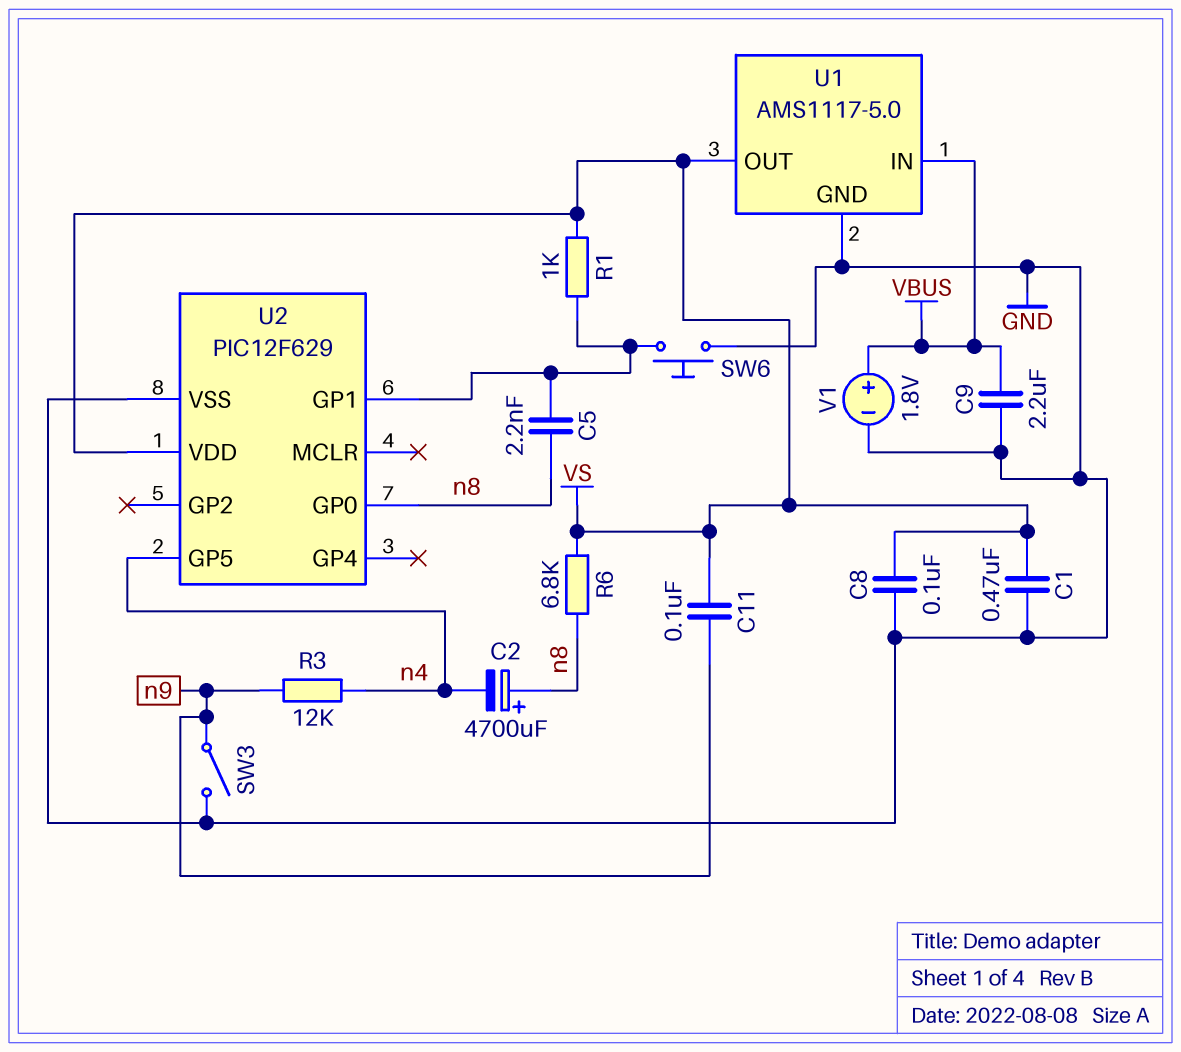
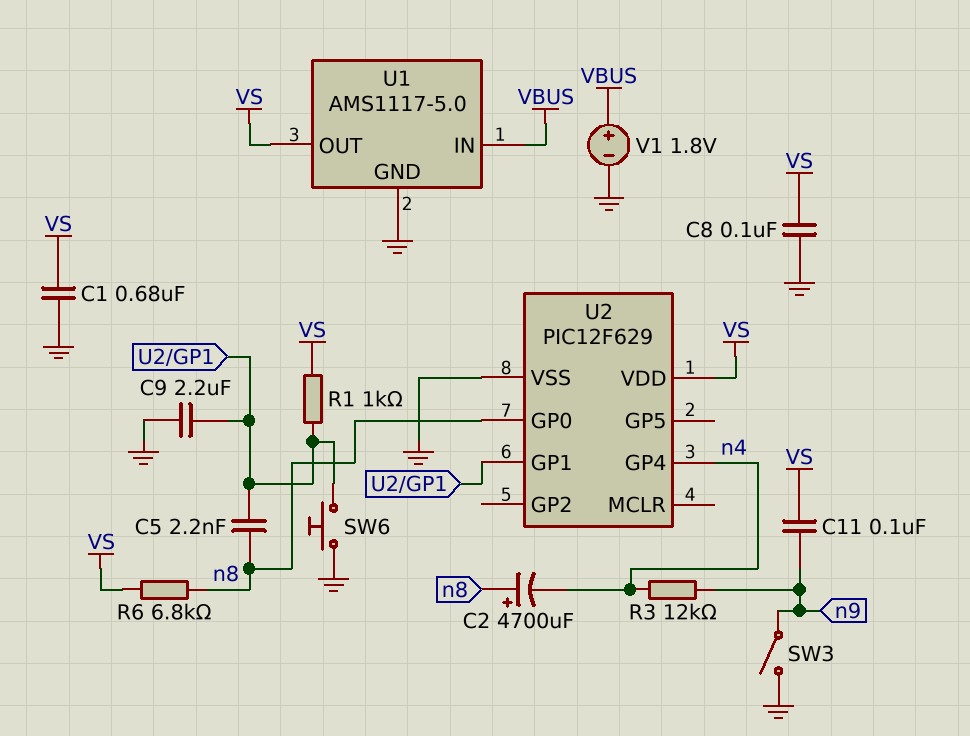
C1: 470nF (GND, VS) -> 680nF (GND, VS)
C9: 2.2uF (GND, VBUS) -> 2.2uF (GND, U2/GP1)
U2 pin GP4: none -> n4
U2 pin GP5: n4 -> none

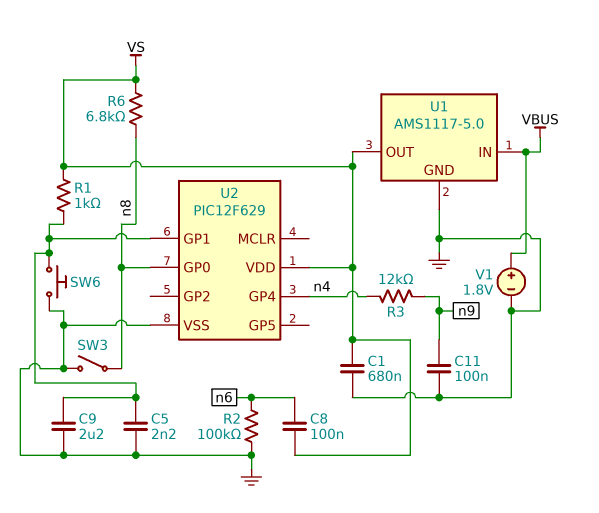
C2: 4700uF (plus n8, minus n4) -> none
C5: 2.2nF (U2/GP1, n8) -> 2.2nF (GND, U2/GP1)
C8: 100nF (GND, VS) -> 100nF (VS, n6)
C11: 100nF (VS, n9) -> 100nF (GND, n9)
R2: none -> 100k (GND, n6)
SW3: switch (GND, n9) -> switch (GND, n8)

